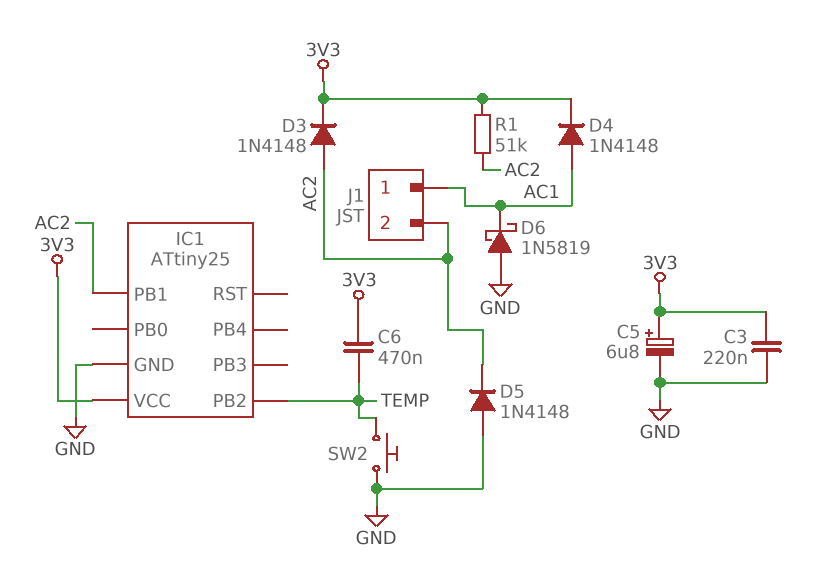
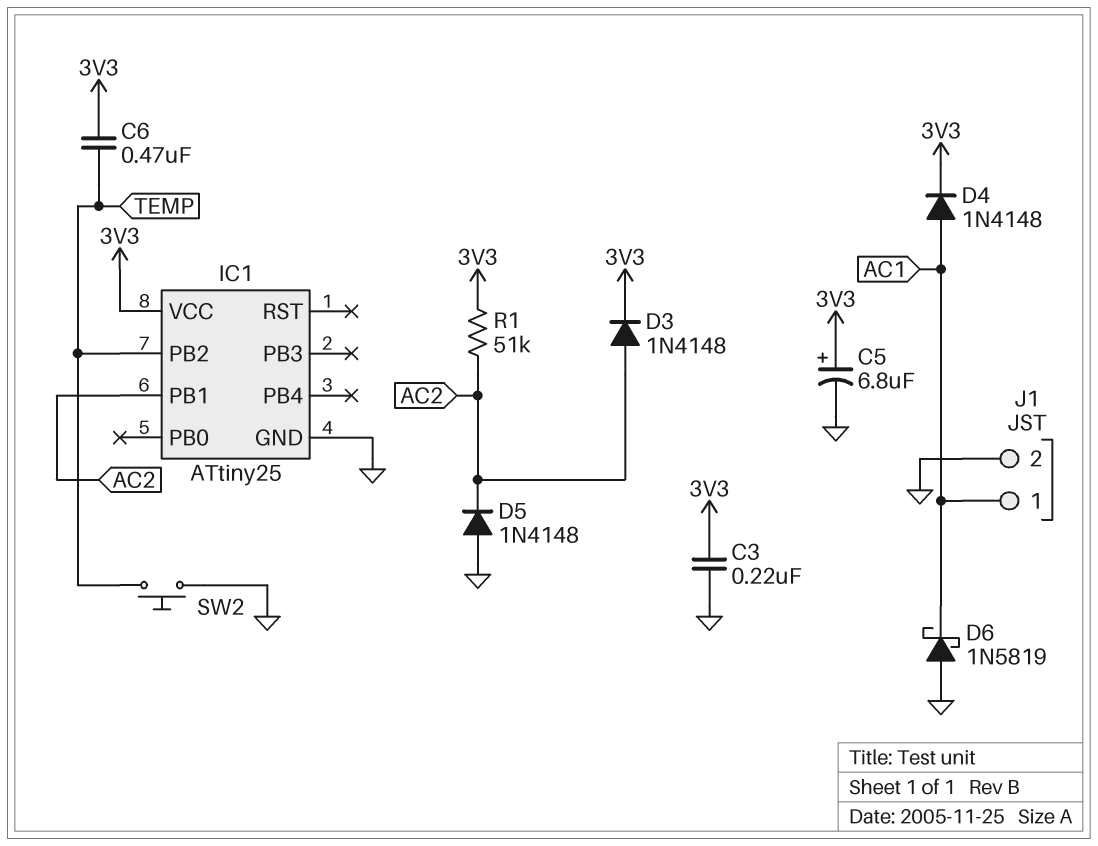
J1 pin 2: AC2 -> GND

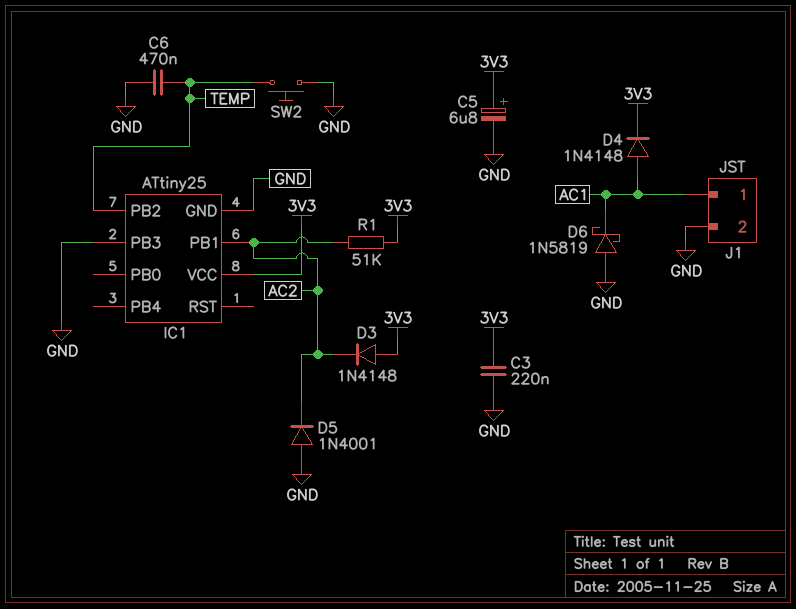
C6: 470nF (3V3, TEMP) -> 470nF (GND, TEMP)
D3: diode 1N4148 (A AC2, K 3V3) -> diode 1N4148 (A 3V3, K AC2)
D5: diode 1N4148 (A GND, K AC2) -> diode 1N4001 (A GND, K AC2)
IC1 pin PB3: none -> GND

